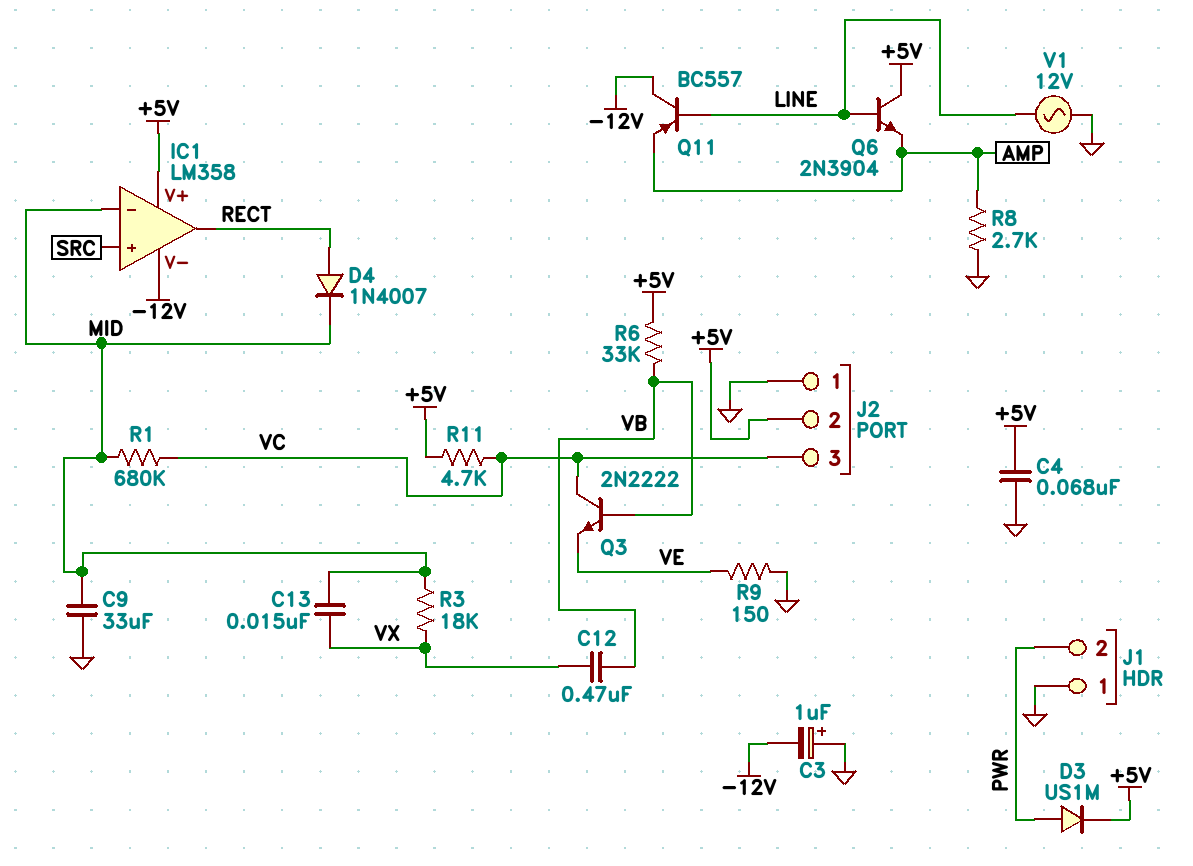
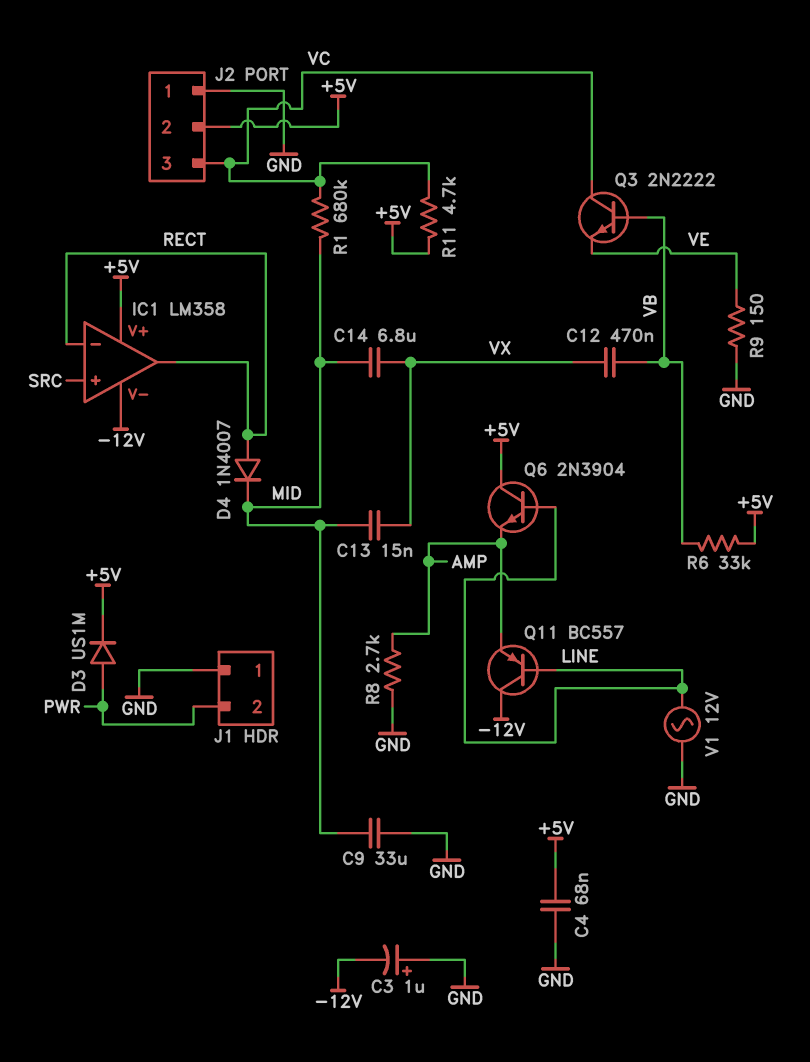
C14: none -> 6.8uF (MID, VX)
IC1 pin in-: MID -> RECT
R3: 18k (MID, VX) -> none

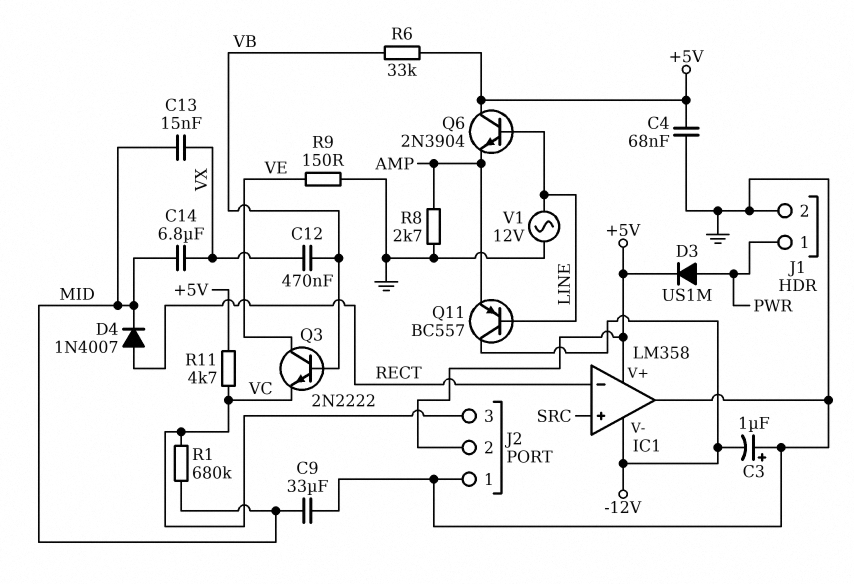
IC1 pin out: RECT -> GND
J1 pin 1: GND -> PWR
J1 pin 2: PWR -> GND
Q3: NPN 2N2222 (B VB, C VC, E VE) -> NPN 2N2222 (B VB, C VE, E VC)

